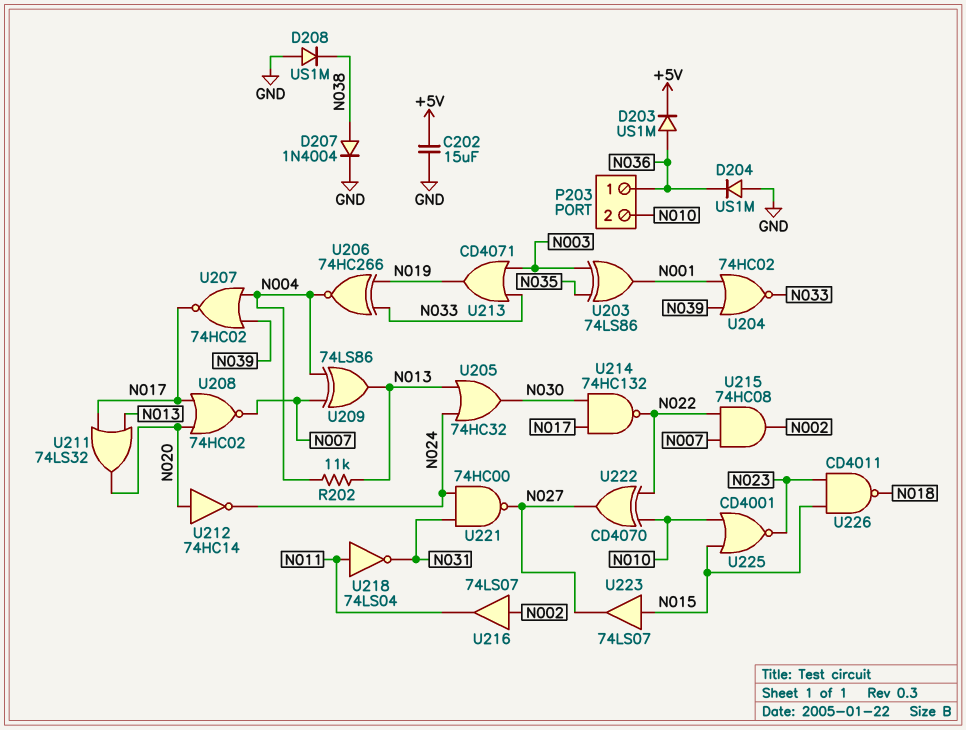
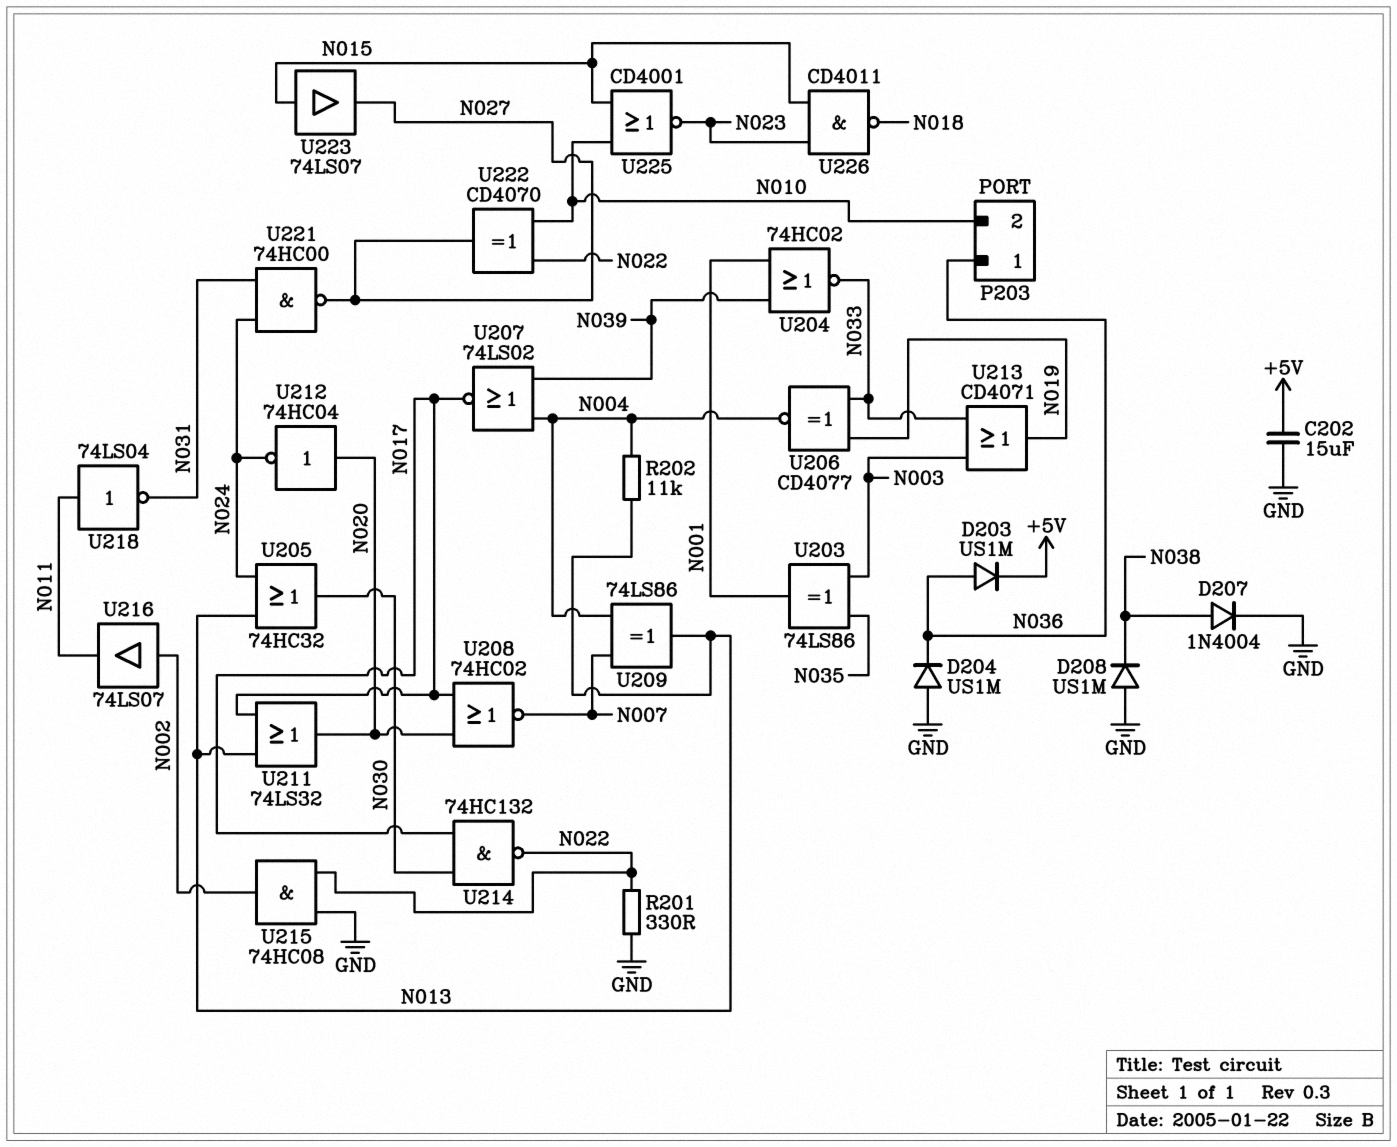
R201: none -> 330 (GND, N022)
U206: XNOR 74HC266 (in N019, in N033, out N004) -> XNOR CD4077 (in N019, in N033, out N004)
U207: NOR 74HC02 (in N004, in N039, out N017) -> NOR 74LS02 (in N004, in N039, out N017)
U212: NOT 74HC14 (in N020, out N024) -> NOT 74HC04 (in N020, out N024)
U215: AND 74HC08 (in N007, in N022, out N002) -> AND 74HC08 (in GND, in N022, out N002)

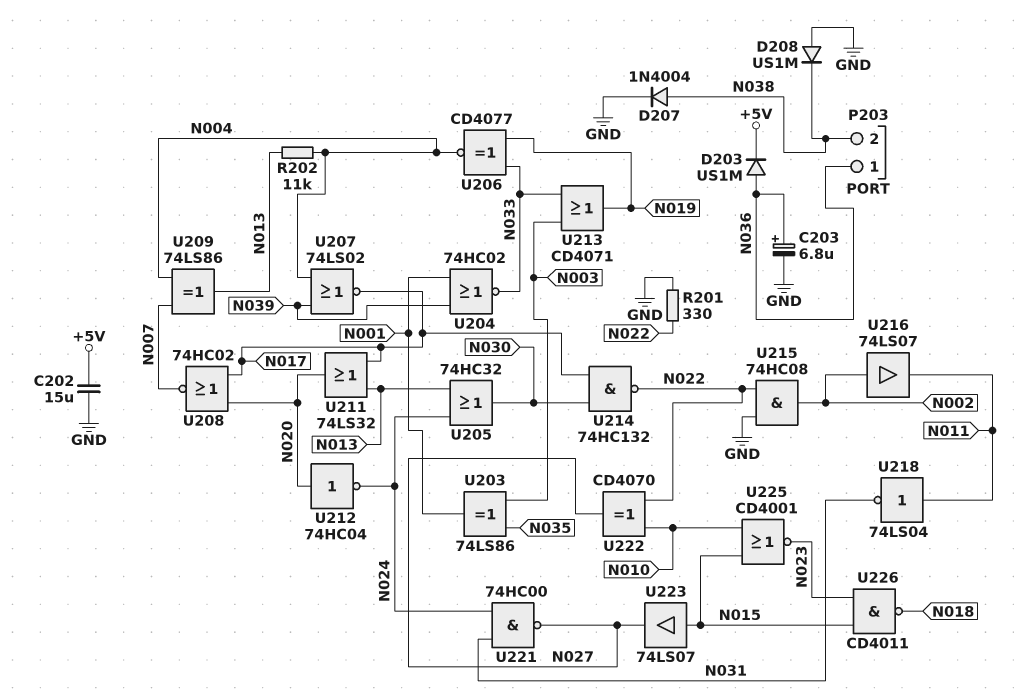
C203: none -> 6.8uF (plus N036, minus GND)
D204: diode US1M (A GND, K N036) -> none
P203 pin 2: N010 -> N038

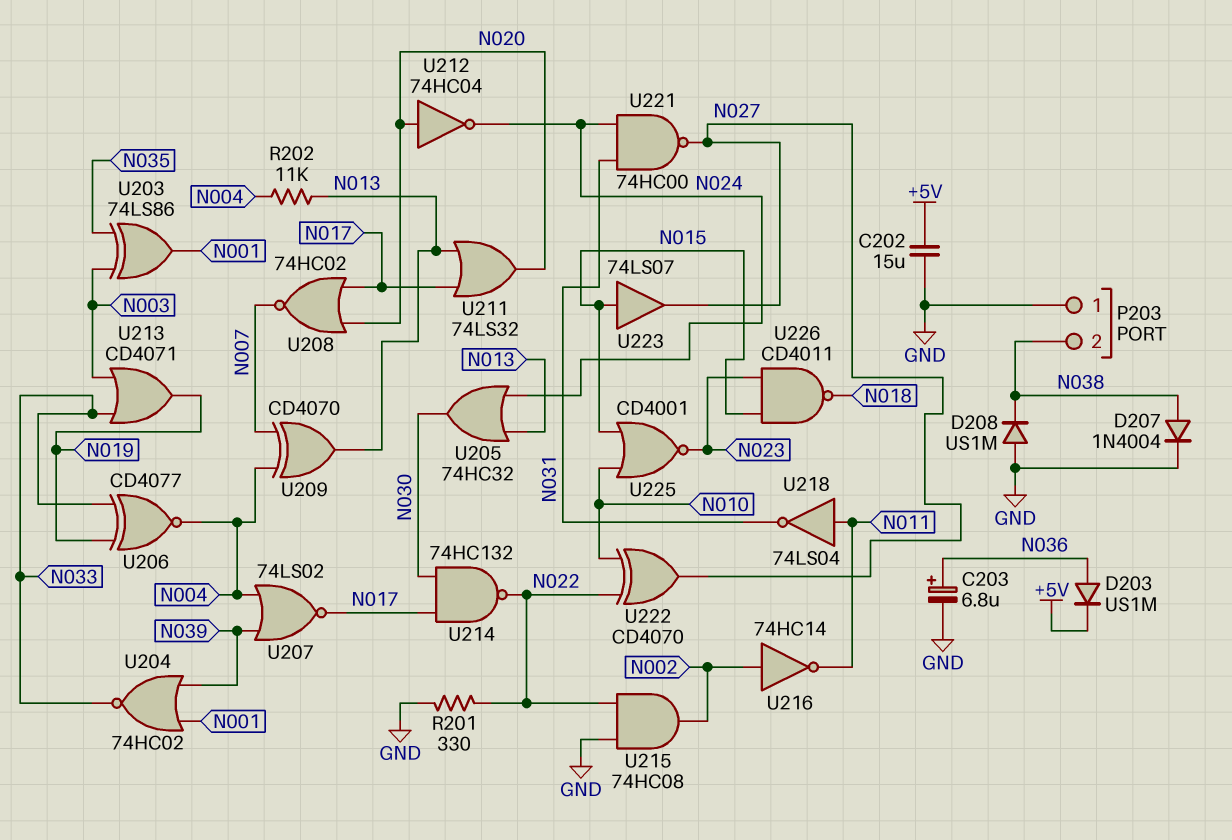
P203 pin 1: N036 -> GND
U209: XOR 74LS86 (in N004, in N007, out N013) -> XOR CD4070 (in N004, in N007, out N013)
U216: buffer 74LS07 (in N002, out N011) -> NOT 74HC14 (in N002, out N011)

